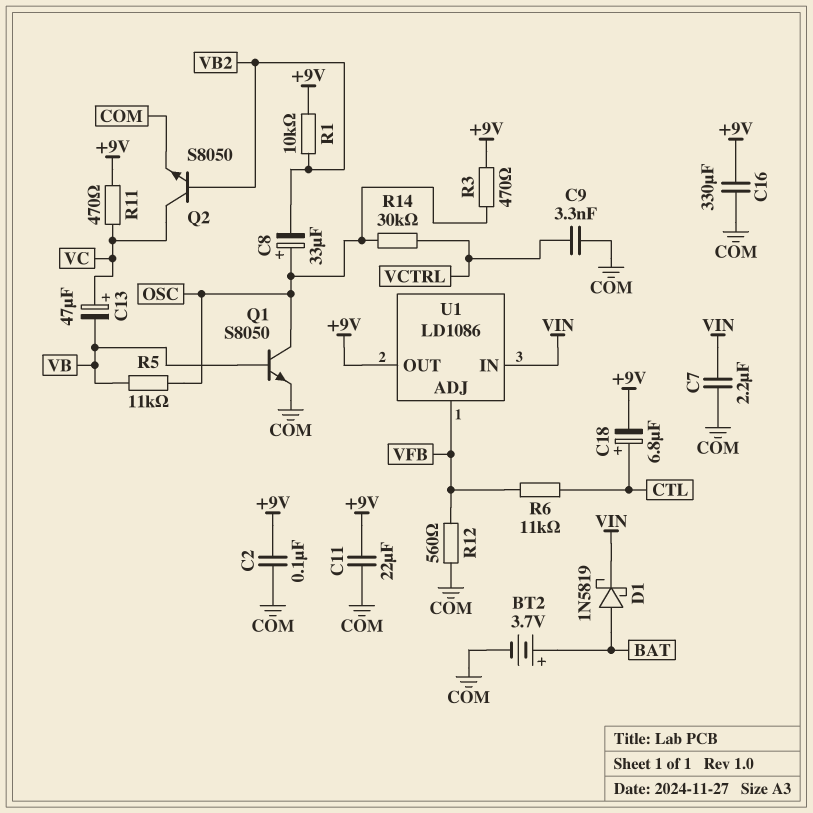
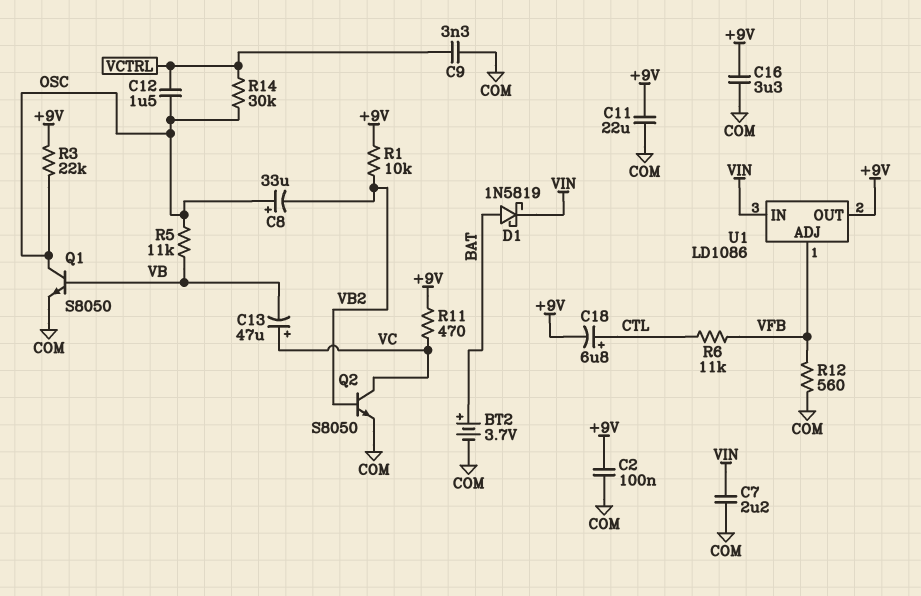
C12: none -> 1.5uF (OSC, VCTRL)
C16: 330uF (+9V, COM) -> 3.3uF (+9V, COM)
R3: 470 (+9V, OSC) -> 22k (+9V, OSC)

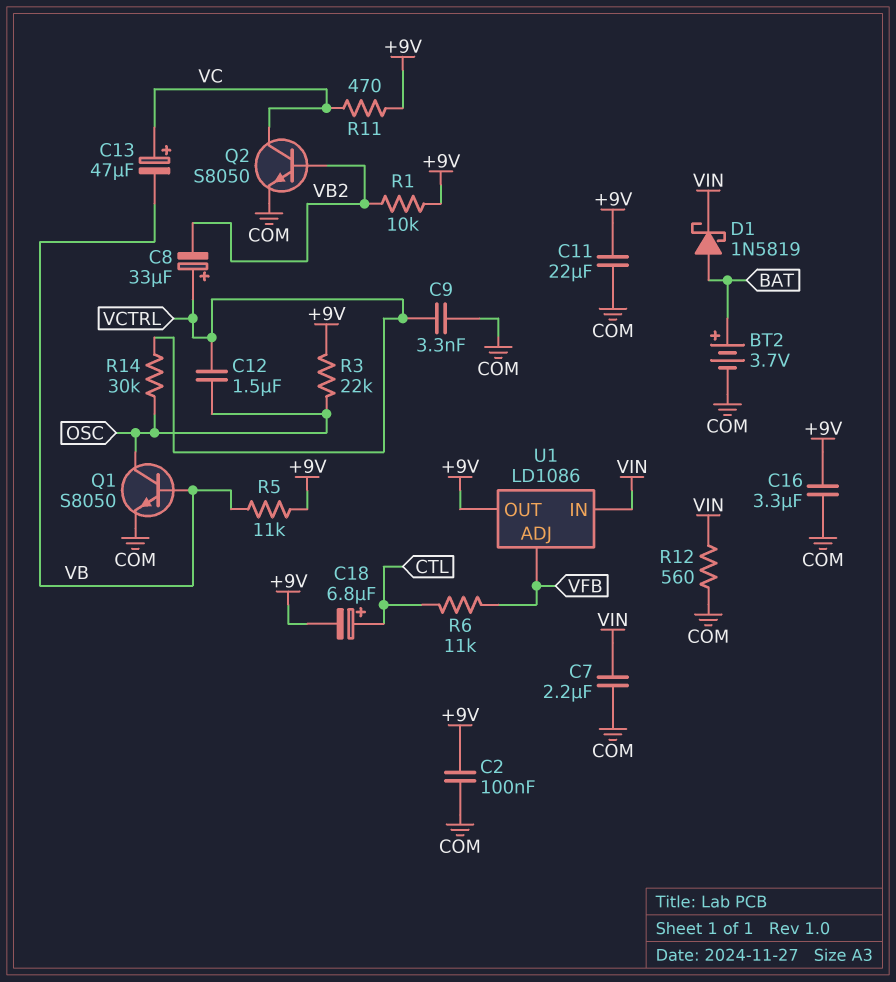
C8: 33uF (plus OSC, minus VB2) -> 33uF (plus VCTRL, minus VB2)
R5: 11k (OSC, VB) -> 11k (+9V, VB)
R12: 560 (COM, VFB) -> 560 (COM, VIN)

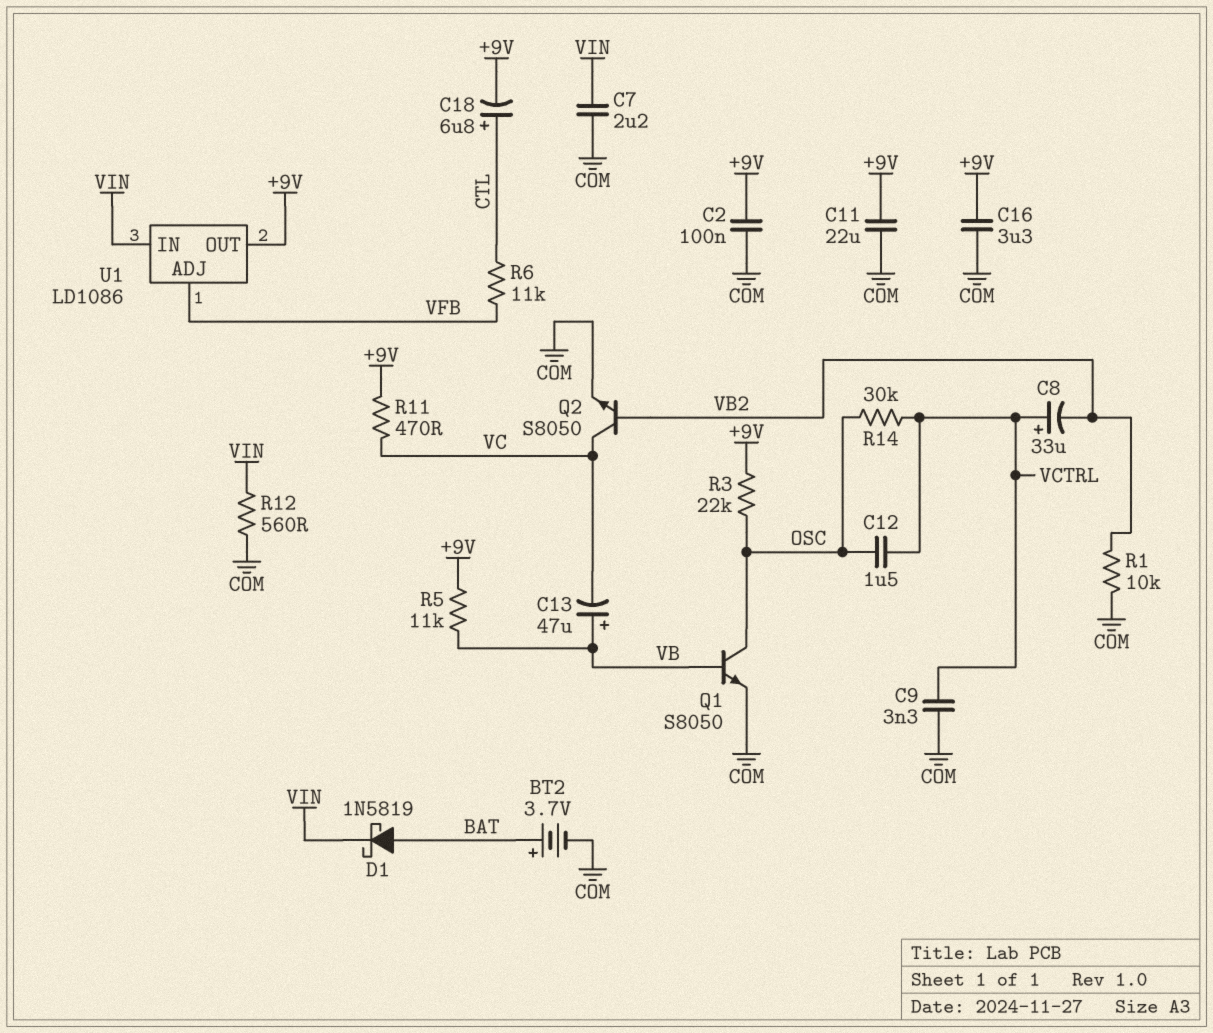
C13: 47uF (plus VC, minus VB) -> 47uF (plus VB, minus VC)
R1: 10k (+9V, VB2) -> 10k (COM, VB2)

